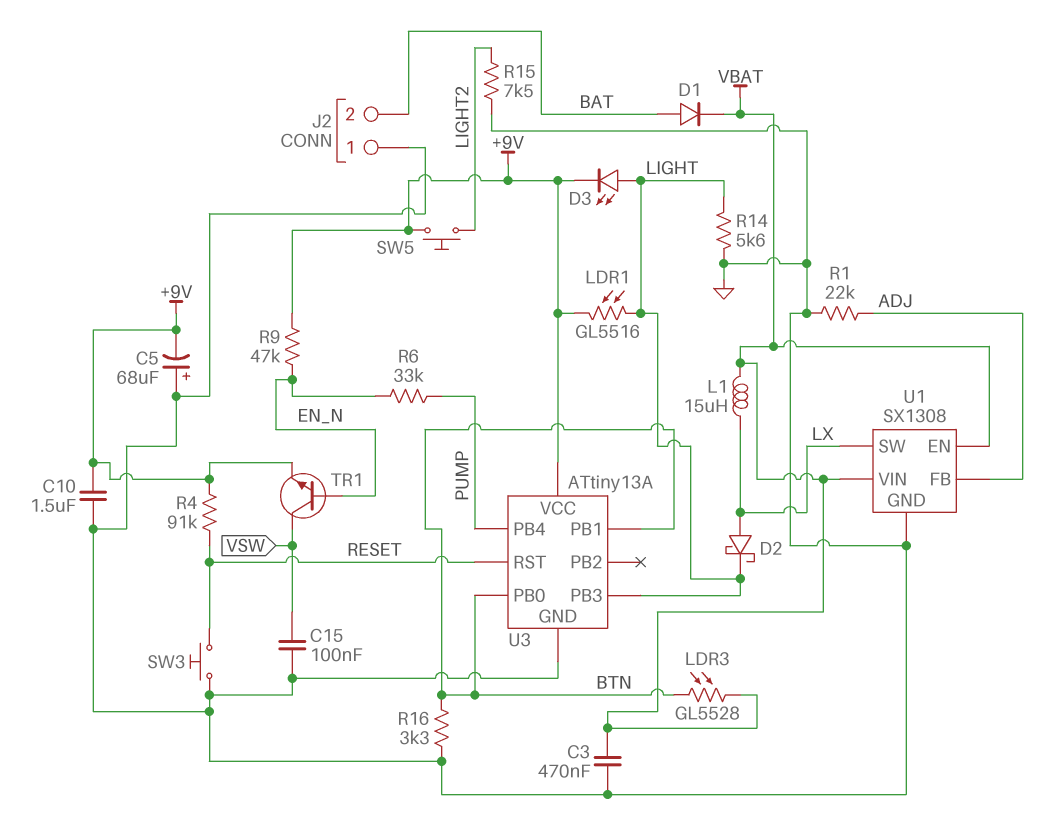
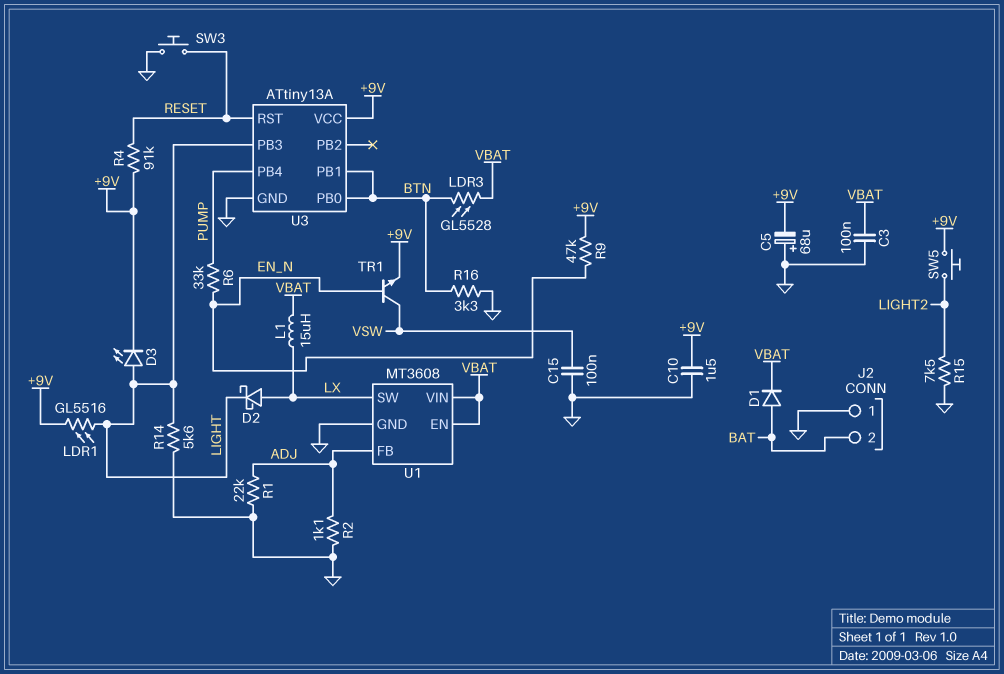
C3: 470nF (GND, VBAT) -> 100nF (GND, VBAT)
R2: none -> 1.1k (ADJ, GND)
U1: SX1308 -> MT3608

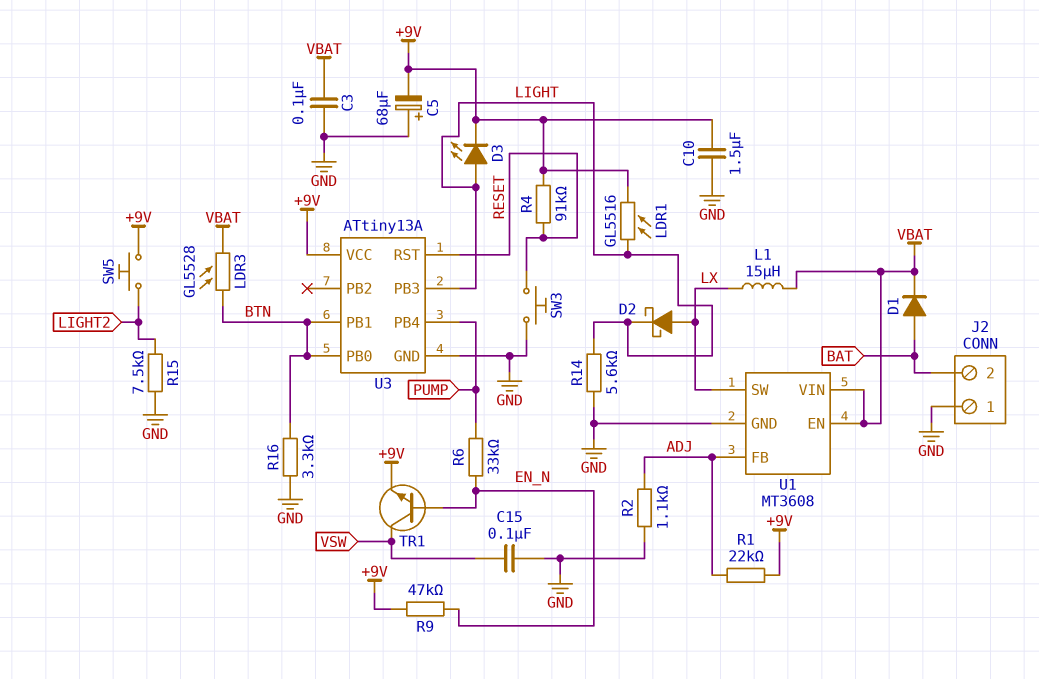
R1: 22k (ADJ, GND) -> 22k (+9V, ADJ)

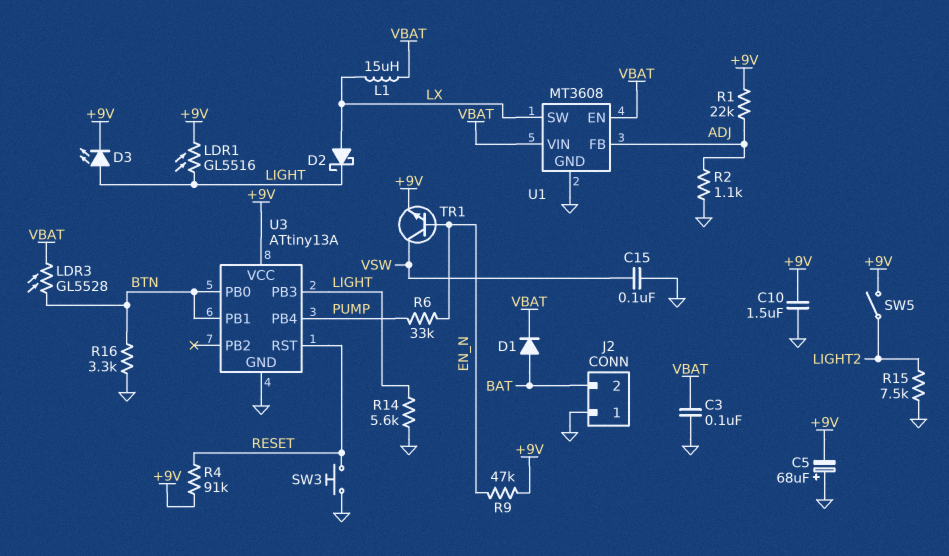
SW5: button (+9V, LIGHT2) -> switch (+9V, LIGHT2)

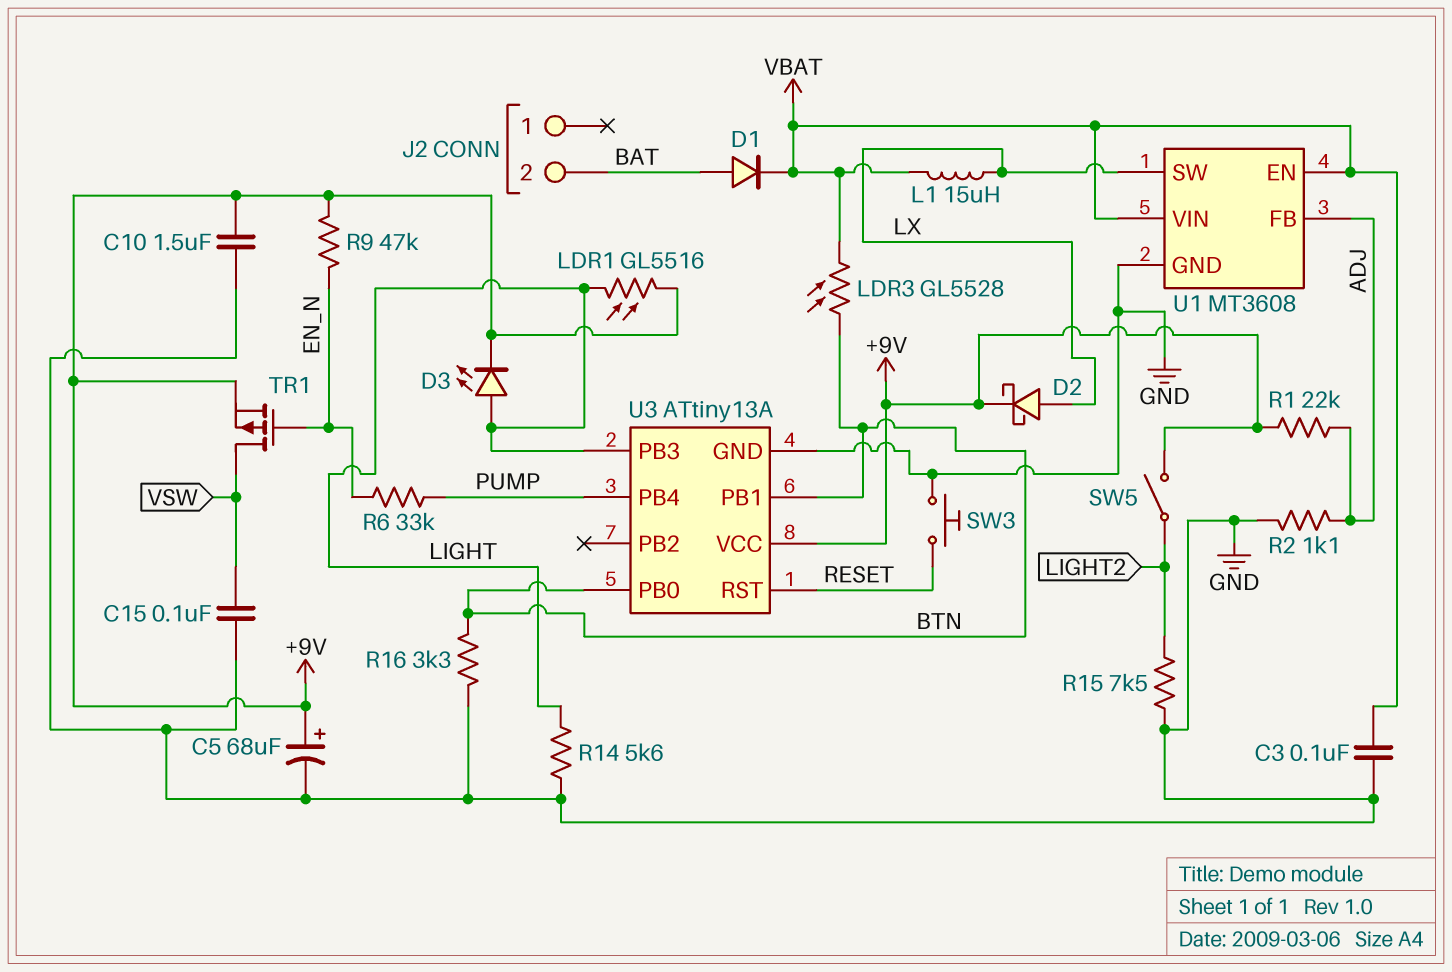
C5: 68uF (plus GND, minus +9V) -> 68uF (plus +9V, minus GND)
D2: schottky (A LX, K LIGHT) -> schottky (A LX, K +9V)
J2 pin 1: GND -> none
R4: 91k (+9V, RESET) -> none
TR1: NPN (B EN_N, C VSW, E +9V) -> PMOS (G EN_N, D VSW, S +9V)

